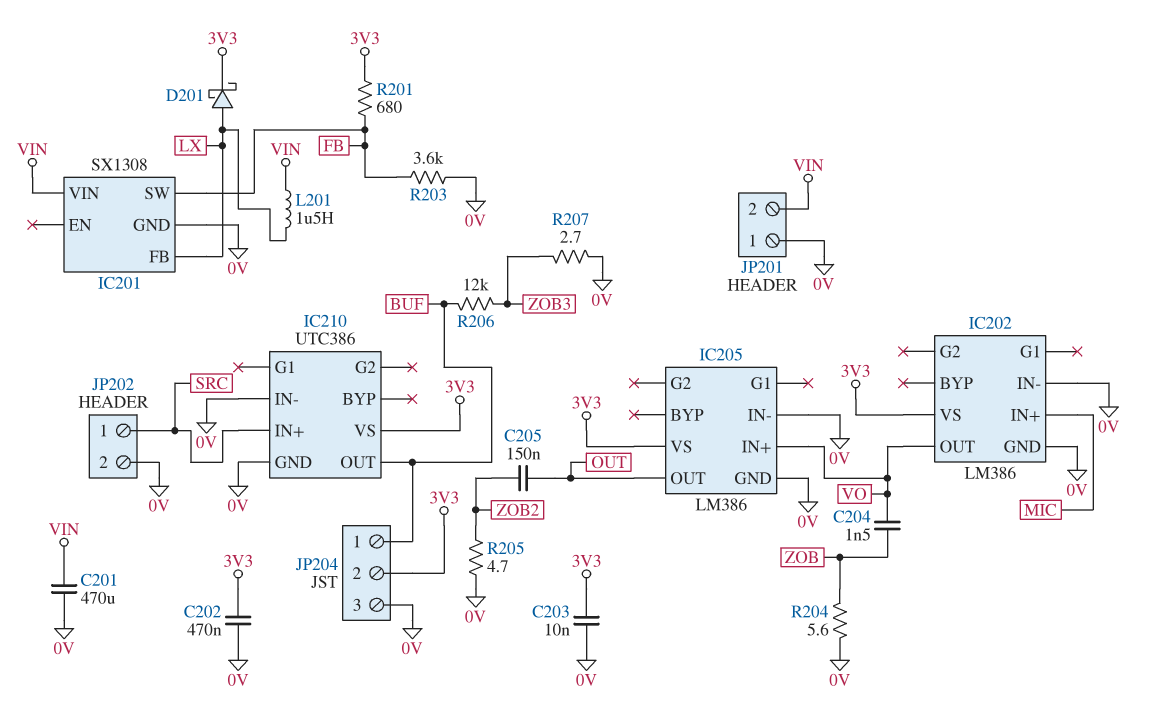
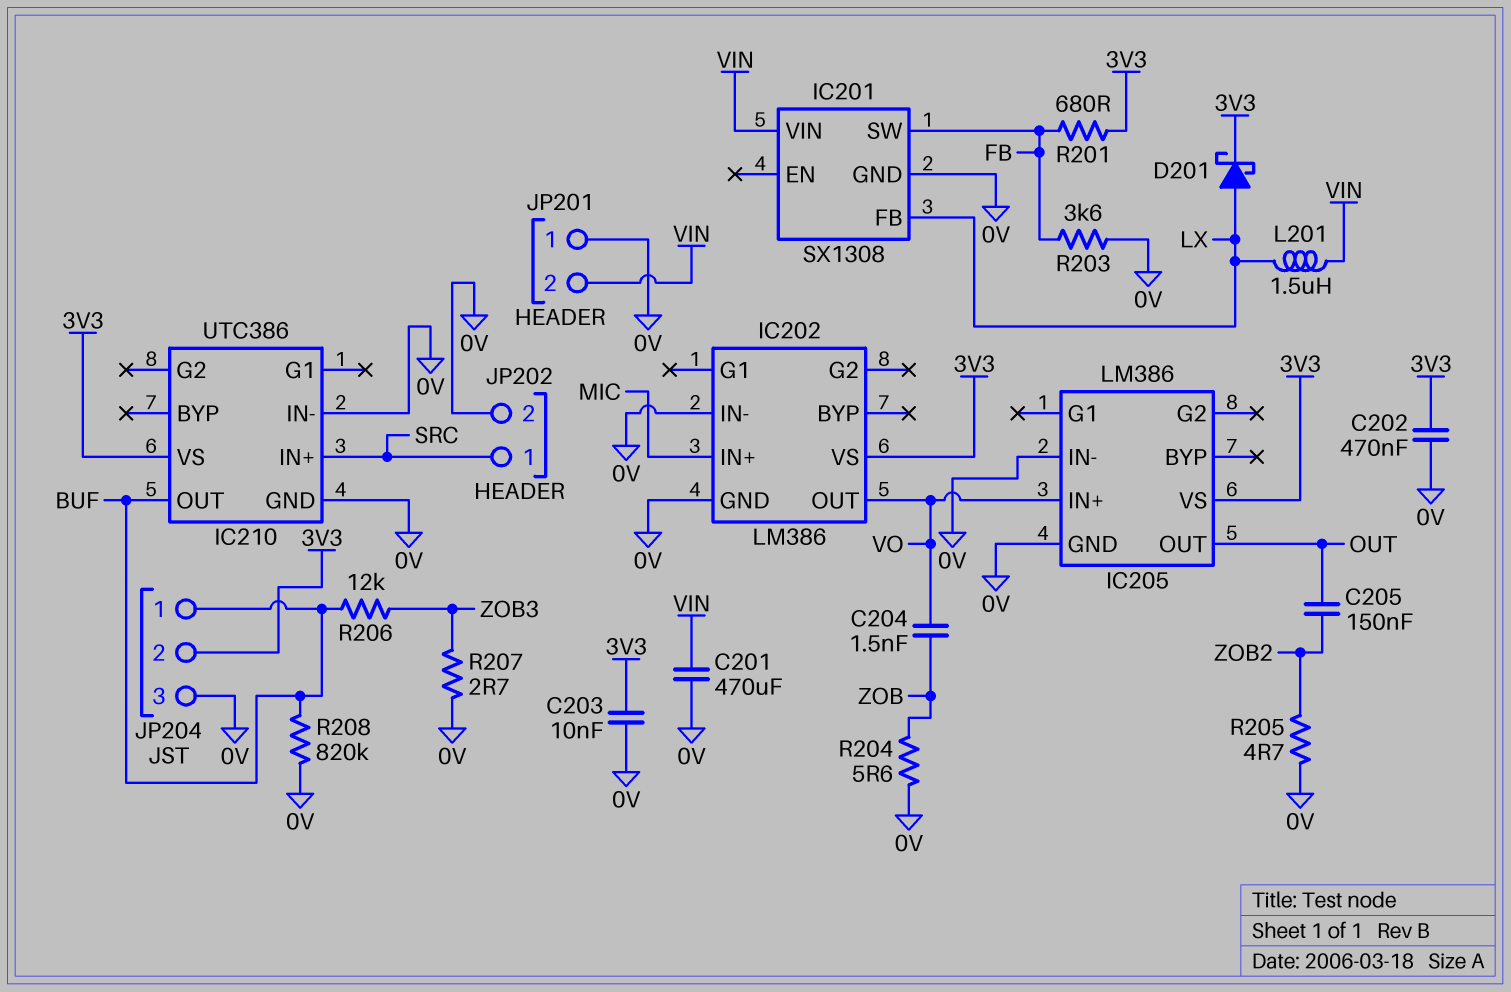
R208: none -> 820k (0V, BUF)

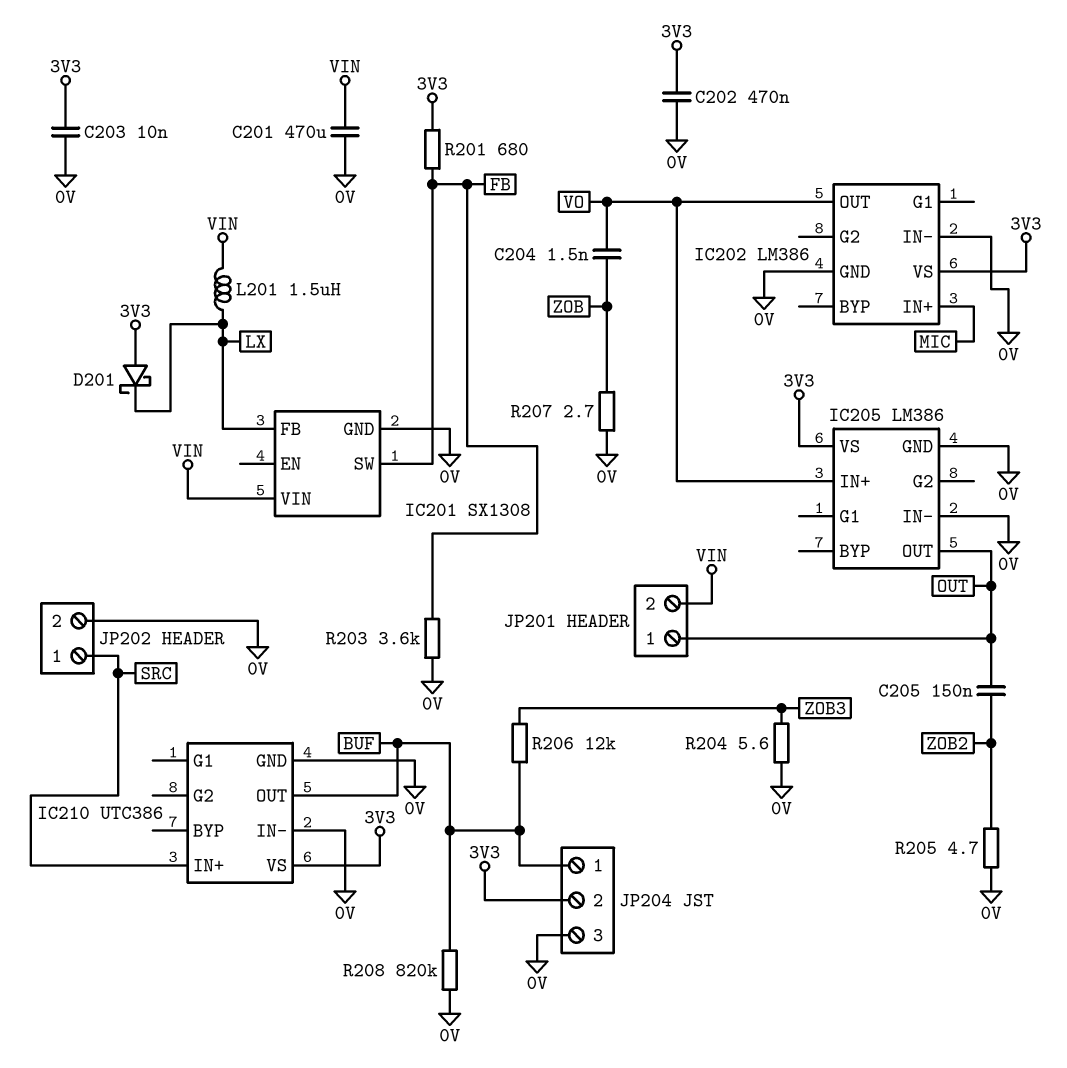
D201: schottky (A LX, K 3V3) -> schottky (A 3V3, K LX)
JP201 pin 1: 0V -> OUT
R204: 5.6 (0V, ZOB) -> 5.6 (0V, ZOB3)
R207: 2.7 (0V, ZOB3) -> 2.7 (0V, ZOB)

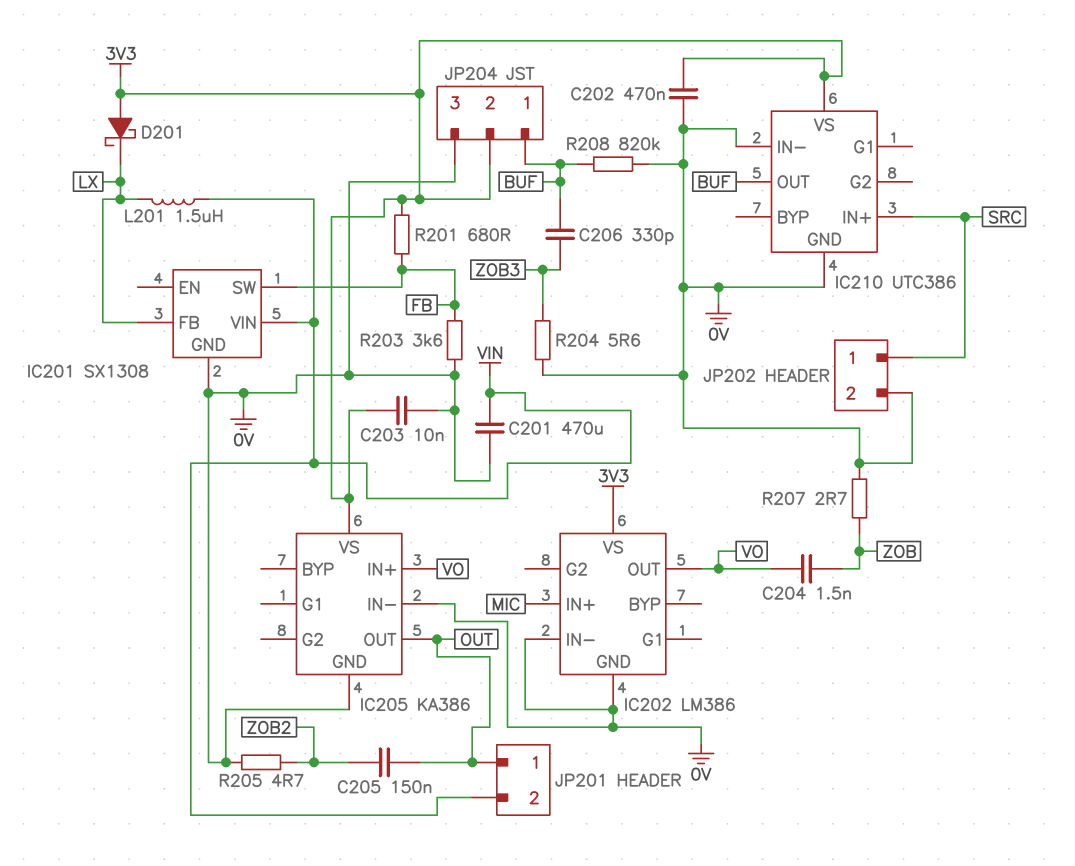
C206: none -> 330pF (BUF, ZOB3)
IC205: LM386 -> KA386
R206: 12k (BUF, ZOB3) -> none

